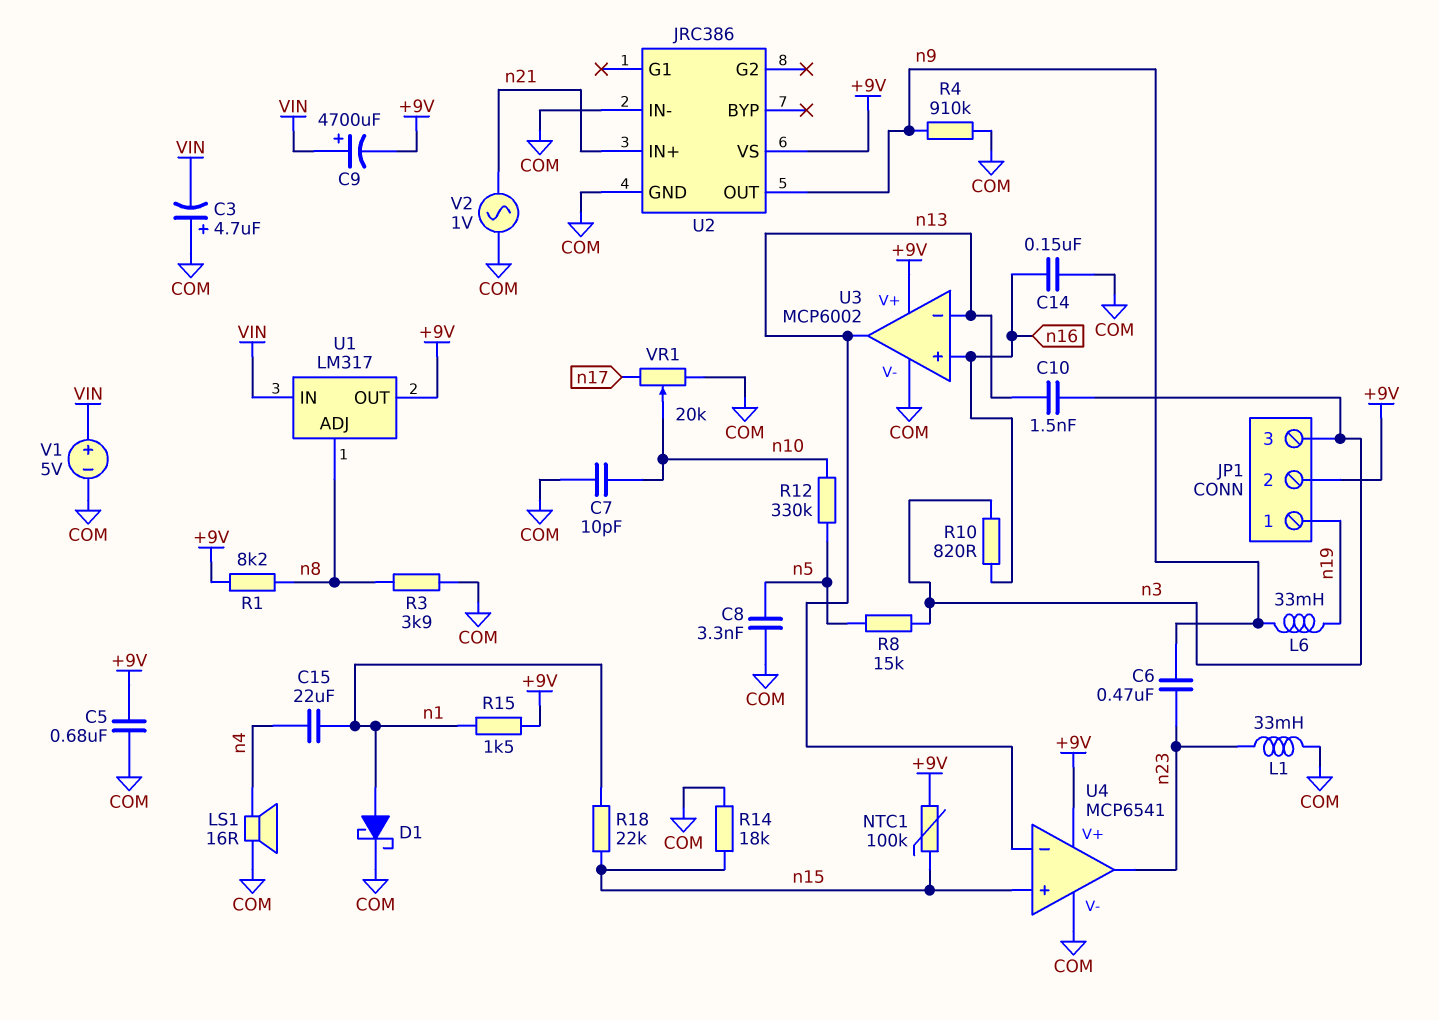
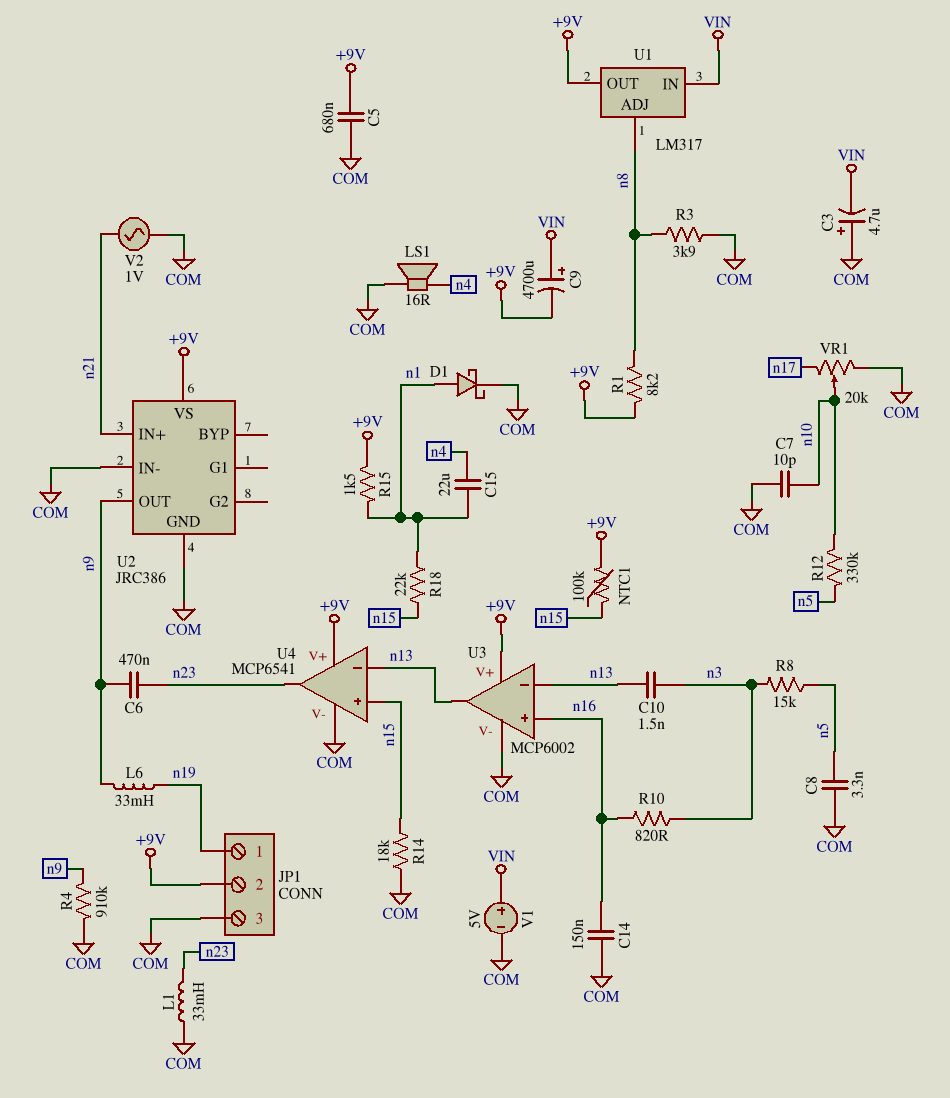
JP1 pin 3: n3 -> COM

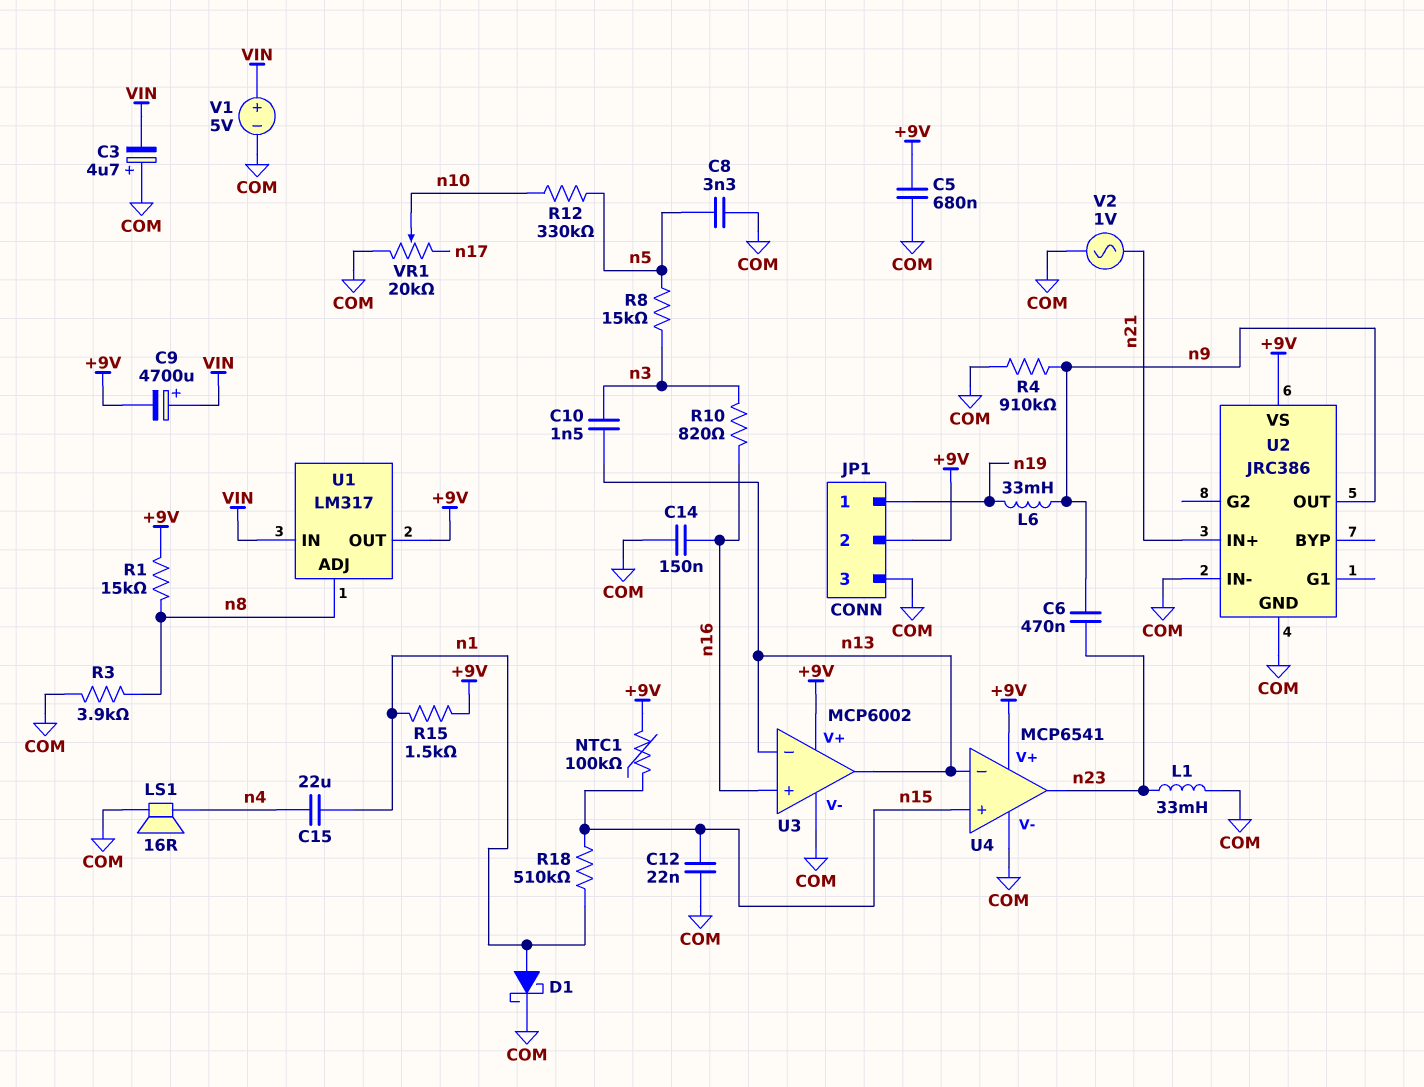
C7: 10pF (COM, n10) -> none
C12: none -> 22nF (COM, n15)
R1: 8.2k (+9V, n8) -> 15k (+9V, n8)
R14: 18k (COM, n15) -> none
R18: 22k (n1, n15) -> 510k (n1, n15)

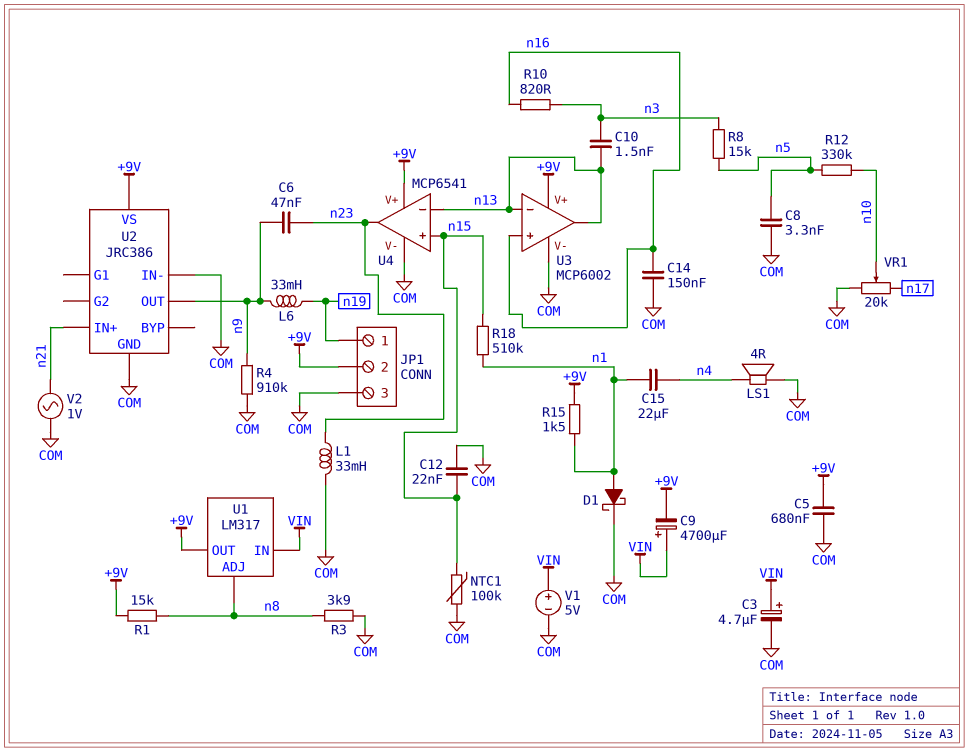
C3: 4.7uF (plus COM, minus VIN) -> 4.7uF (plus VIN, minus COM)
C6: 470nF (n9, n23) -> 47nF (n9, n23)
LS1: speaker 16R (COM, n4) -> speaker 4R (COM, n4)
NTC1: 100k (+9V, n15) -> 100k (COM, n15)

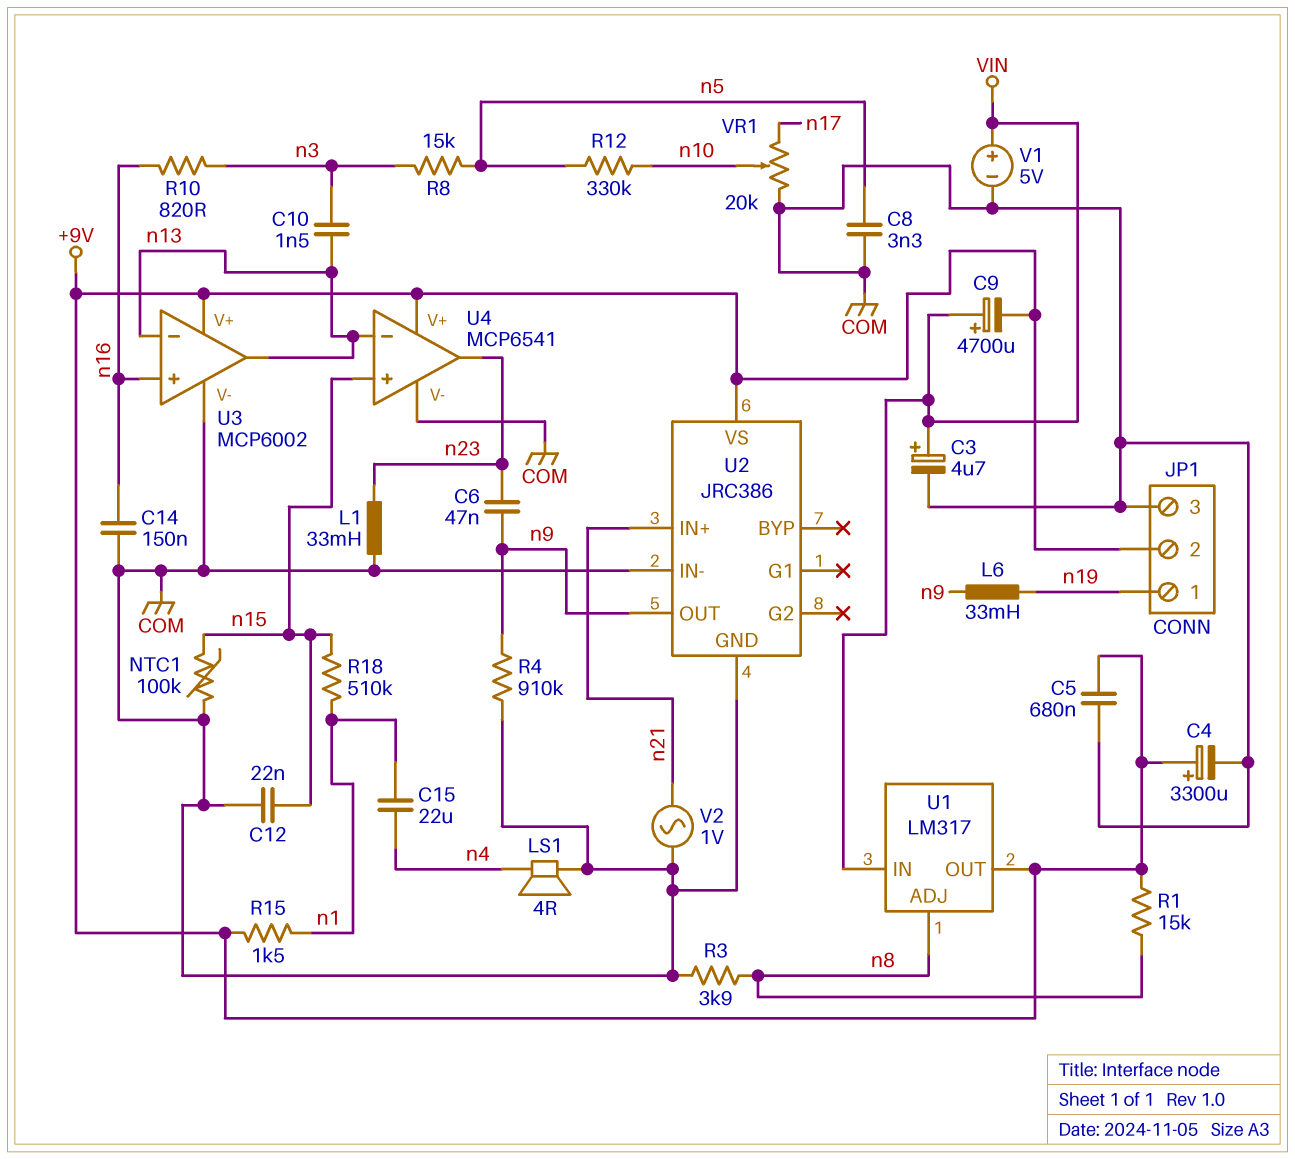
C4: none -> 3300uF (plus +9V, minus COM)
D1: schottky (A n1, K COM) -> none

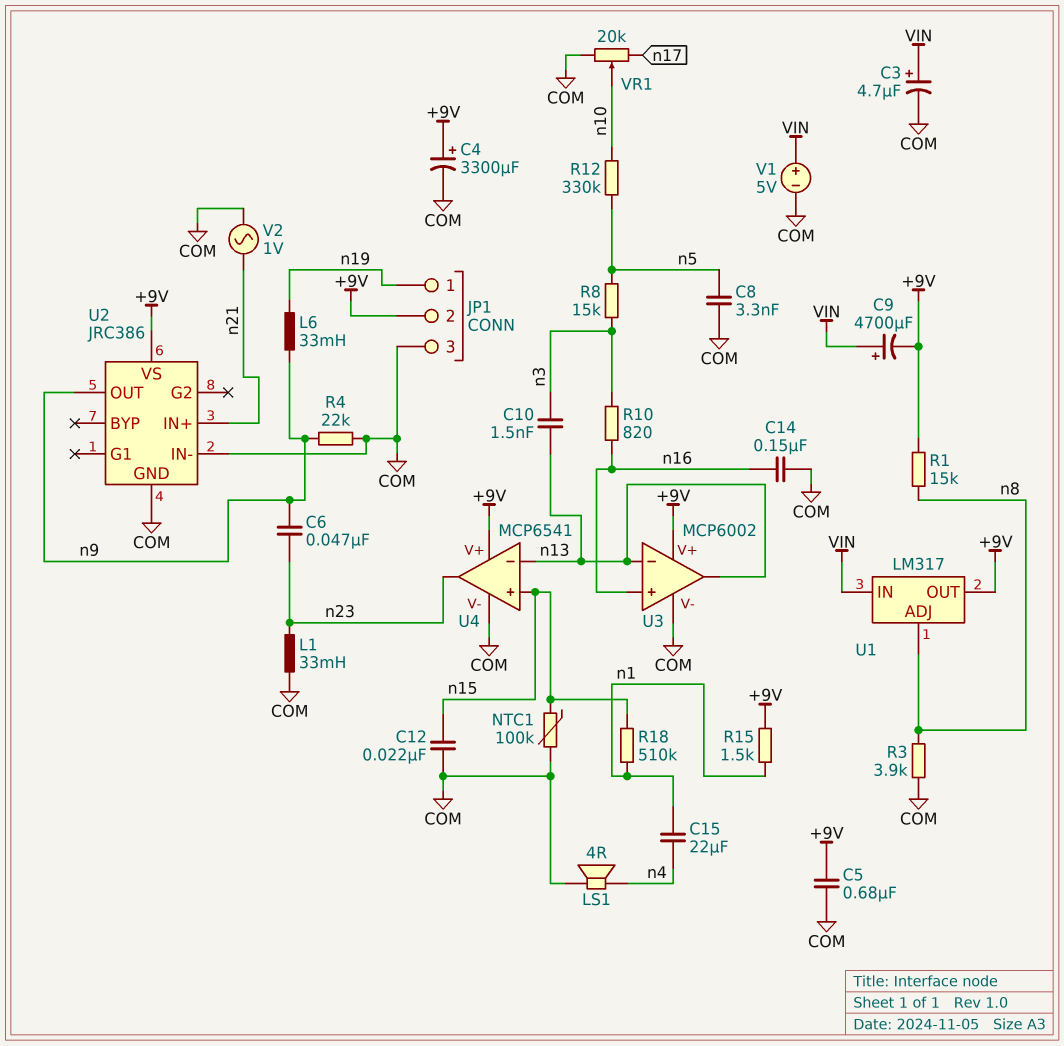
R4: 910k (COM, n9) -> 22k (COM, n9)

